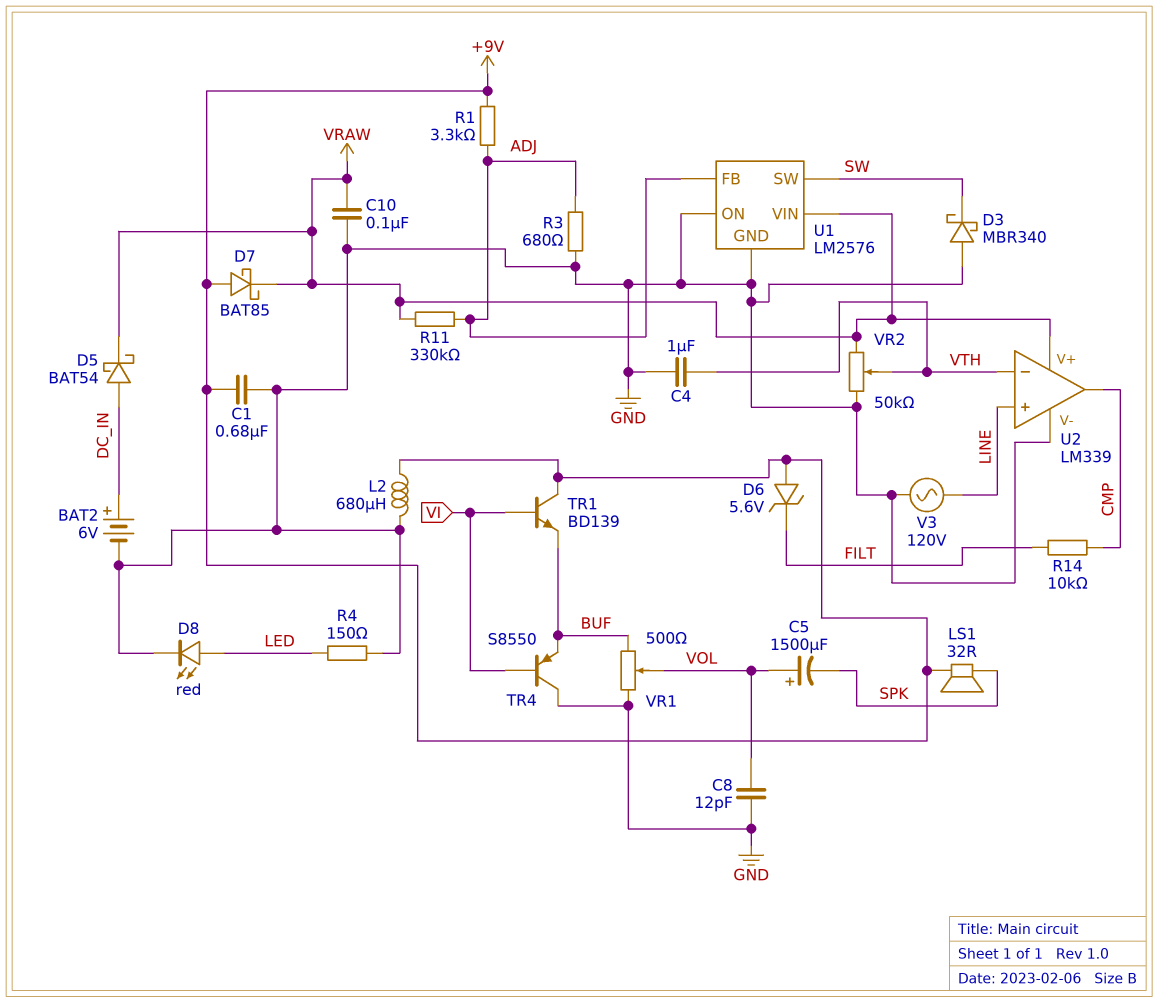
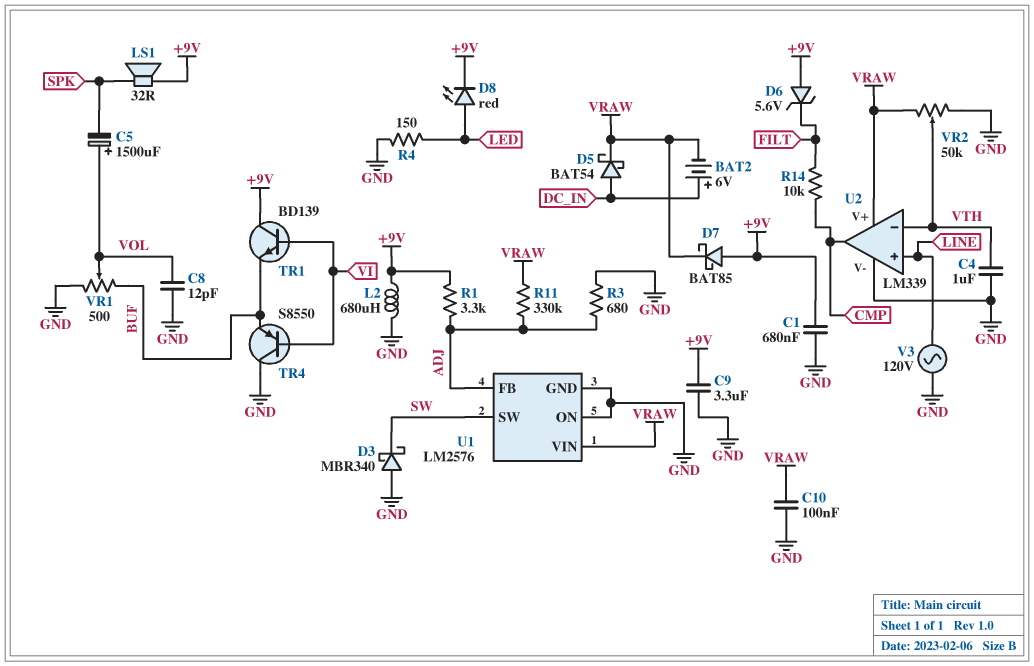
BAT2: 6V (plus DC_IN, minus GND) -> 6V (plus DC_IN, minus VRAW)
C9: none -> 3.3uF (+9V, GND)
D8: LED red (A LED, K GND) -> LED red (A LED, K +9V)

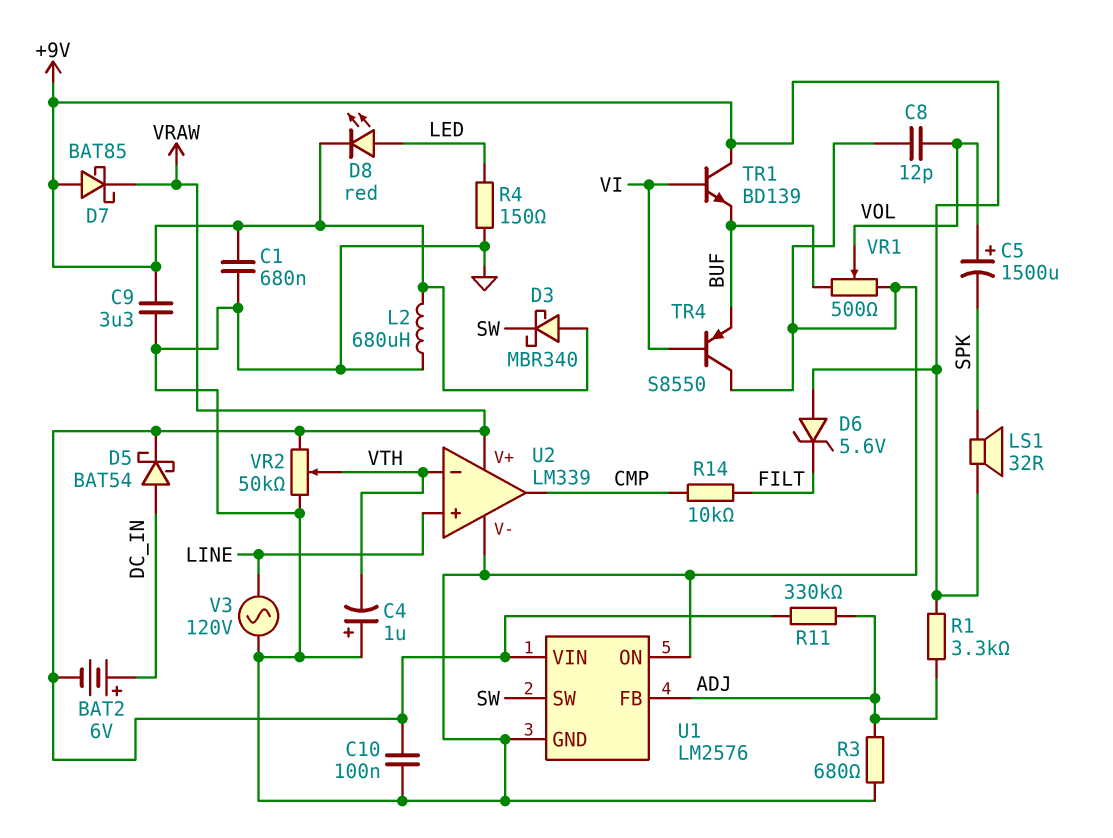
C4: 1uF (GND, VTH) -> 1uF (plus GND, minus VTH)
D3: schottky MBR340 (A GND, K SW) -> schottky MBR340 (A +9V, K SW)

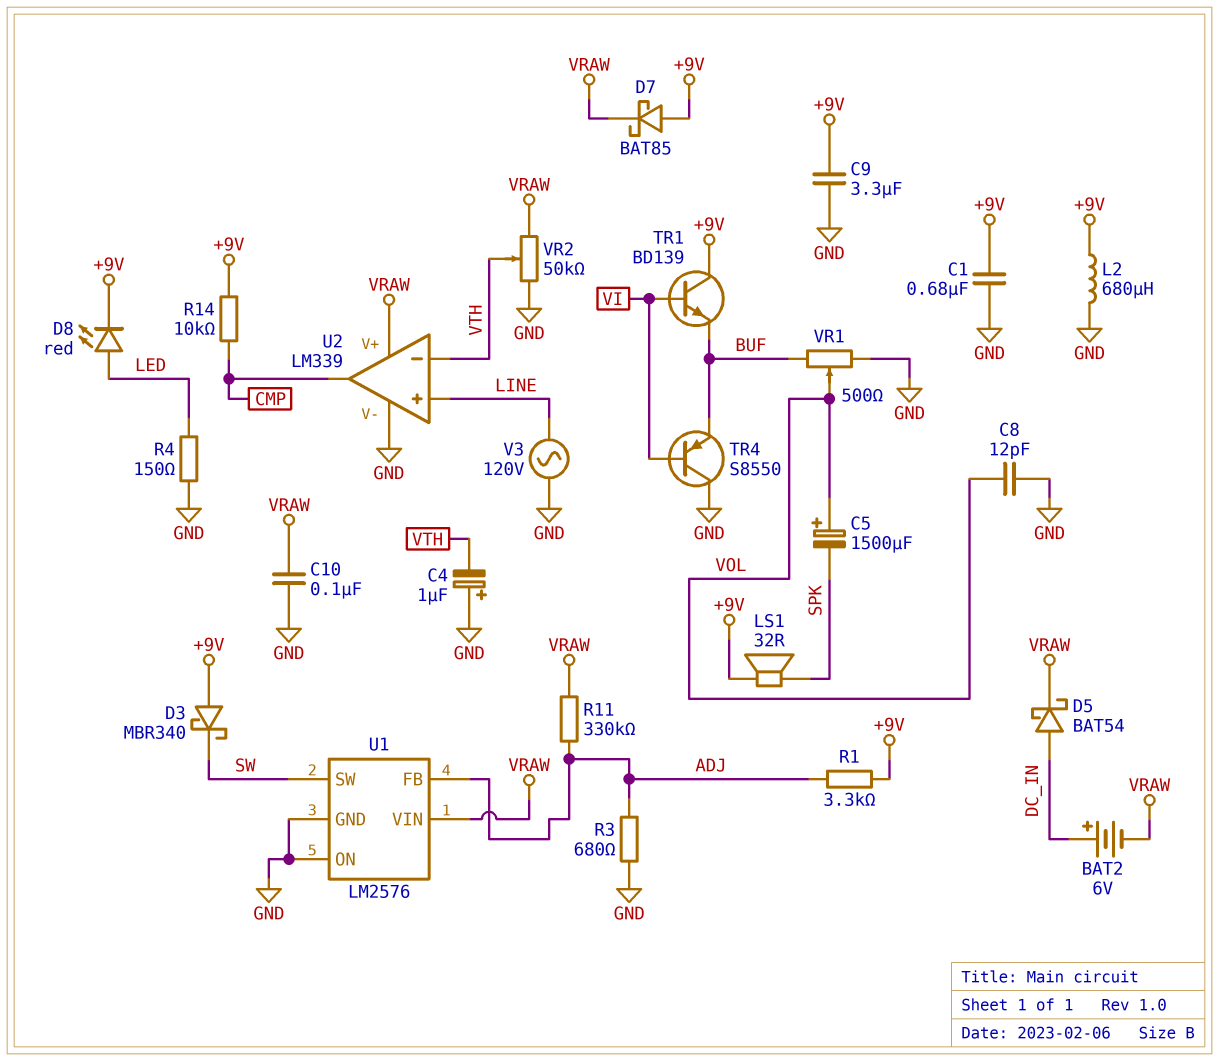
D6: zener 5.6V (A +9V, K FILT) -> none
R14: 10k (CMP, FILT) -> 10k (+9V, CMP)

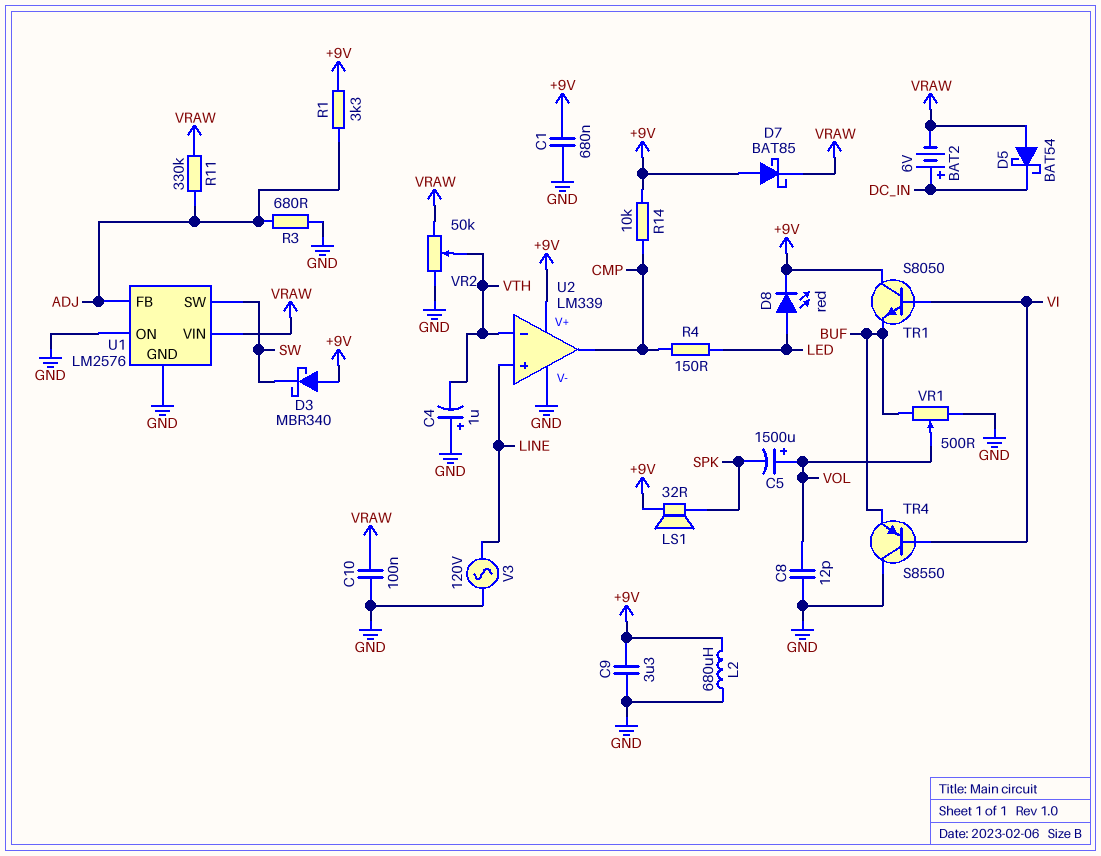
D5: schottky BAT54 (A DC_IN, K VRAW) -> schottky BAT54 (A VRAW, K DC_IN)
R4: 150 (GND, LED) -> 150 (CMP, LED)
TR1: NPN BD139 (B VI, C +9V, E BUF) -> NPN S8050 (B VI, C +9V, E BUF)
U2 pin V+: VRAW -> +9V

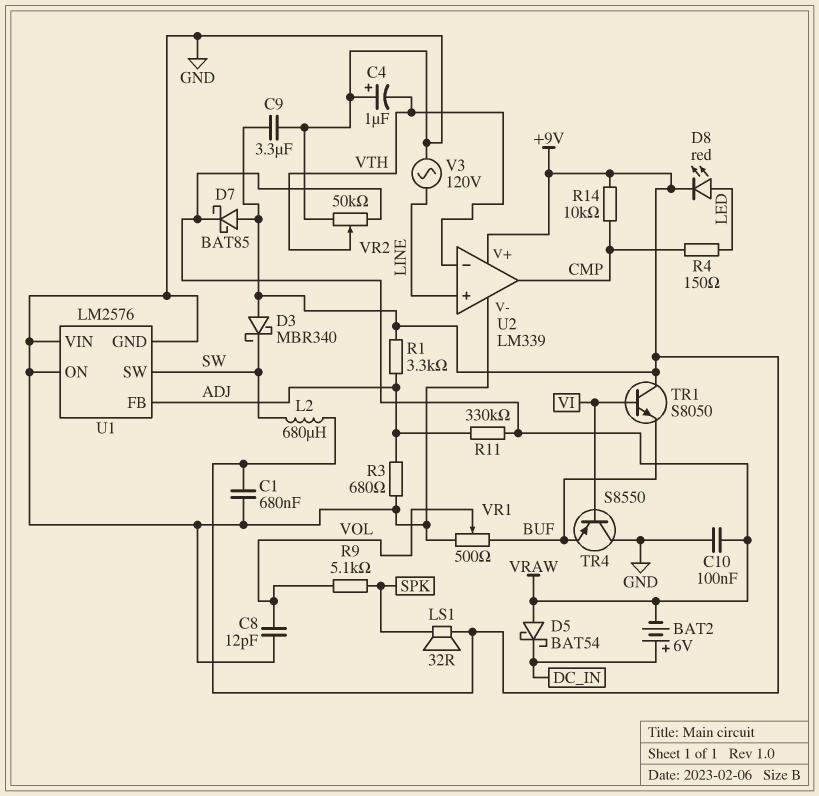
C5: 1500uF (plus VOL, minus SPK) -> none
L2: 680uH (+9V, GND) -> 680uH (+9V, SW)
R9: none -> 5.1k (SPK, VOL)
U1 pin VIN: VRAW -> GND

